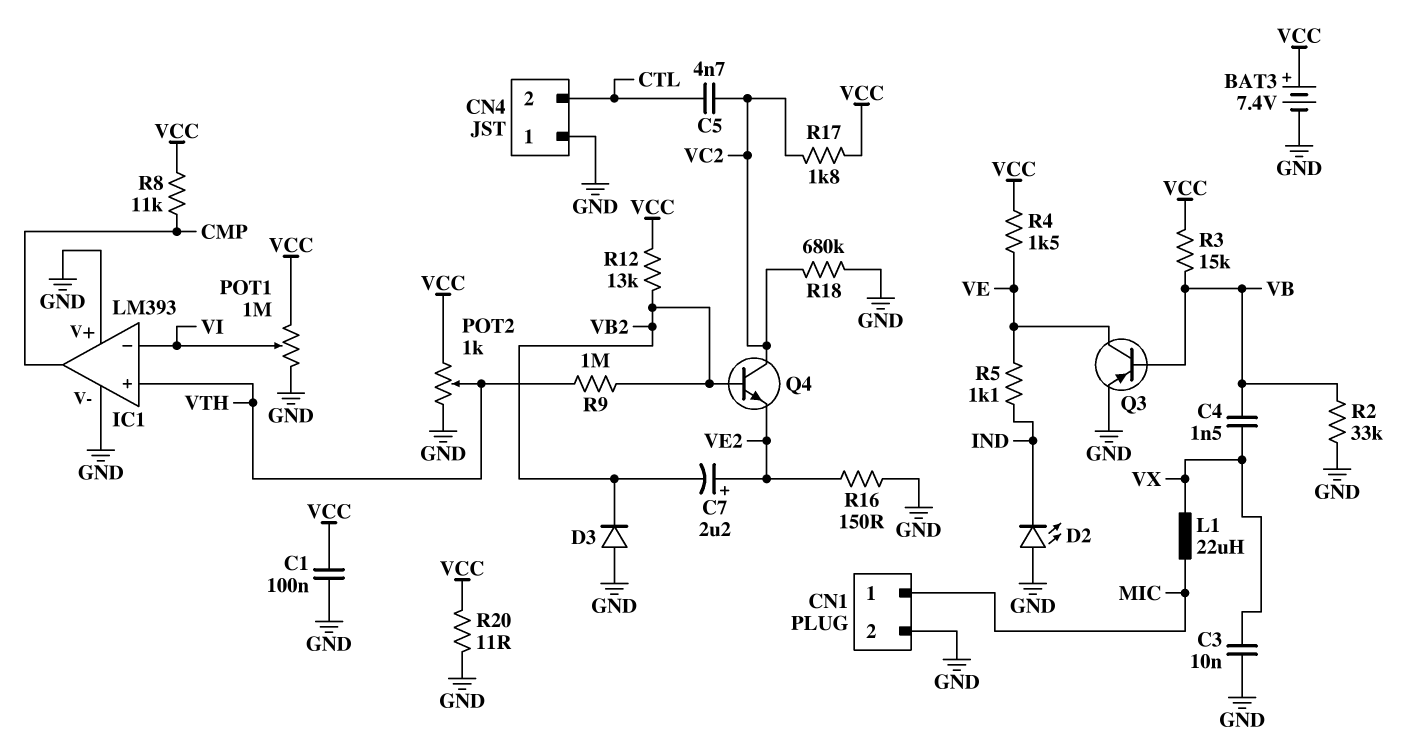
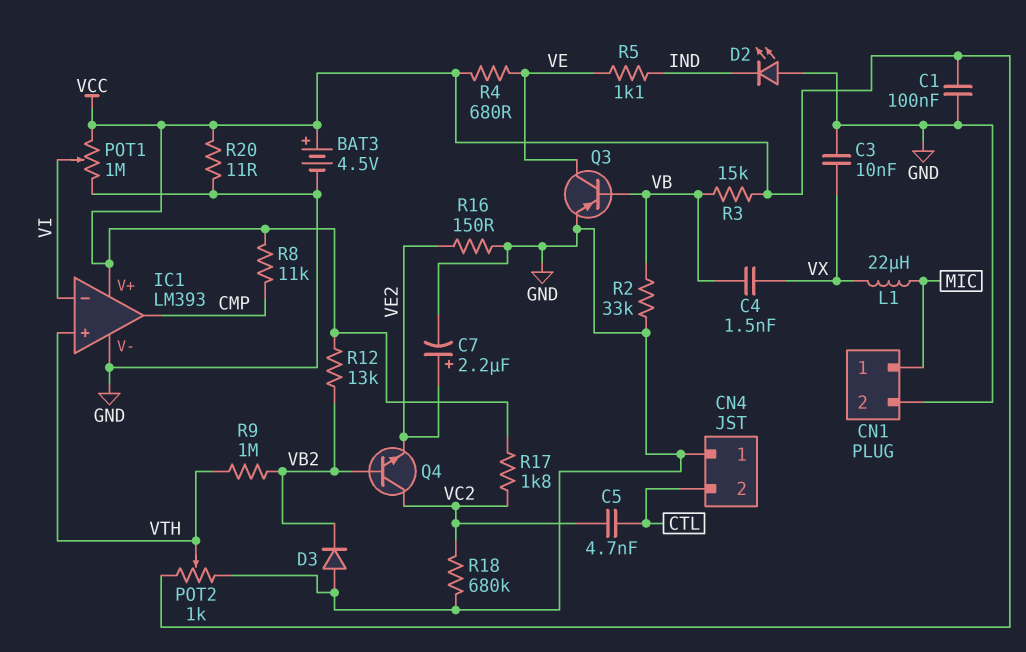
BAT3: 7.4V (plus VCC, minus GND) -> 4.5V (plus VCC, minus GND)
C7: 2.2uF (plus VE2, minus VB2) -> 2.2uF (plus VE2, minus GND)
IC1 pin V+: GND -> VCC
R4: 1.5k (VCC, VE) -> 680 (VCC, VE)

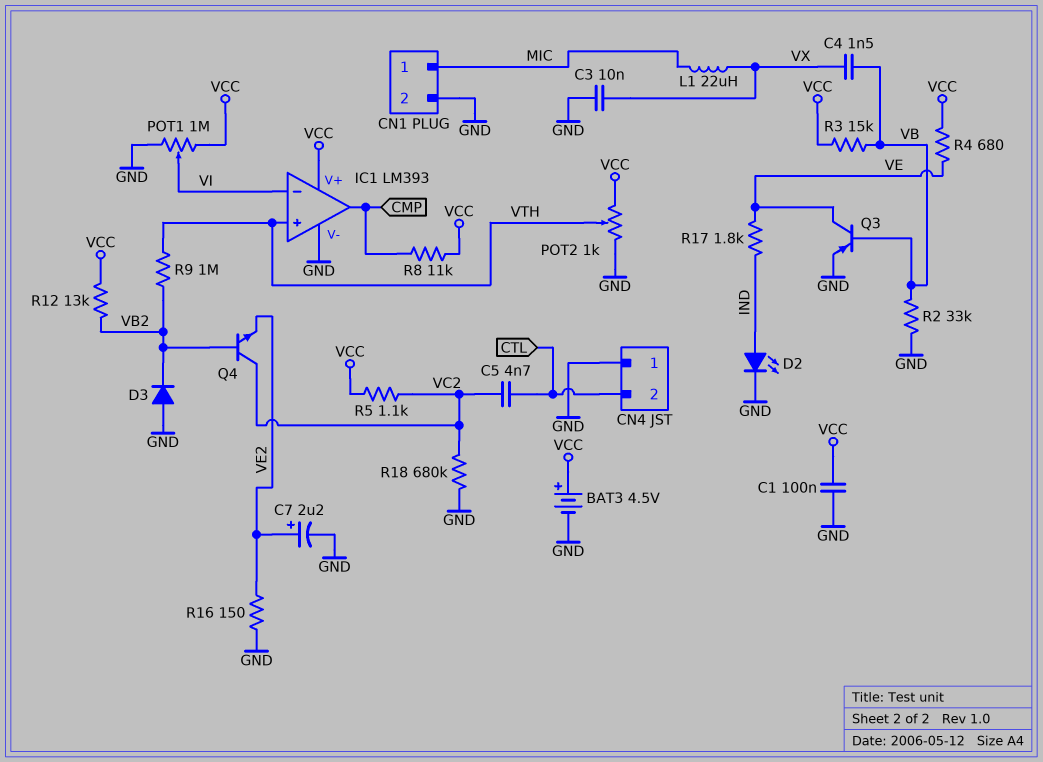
D2: LED (A GND, K IND) -> LED (A IND, K GND)
R5: 1.1k (IND, VE) -> 1.1k (VC2, VCC)
R17: 1.8k (VC2, VCC) -> 1.8k (IND, VE)
R20: 11 (GND, VCC) -> none

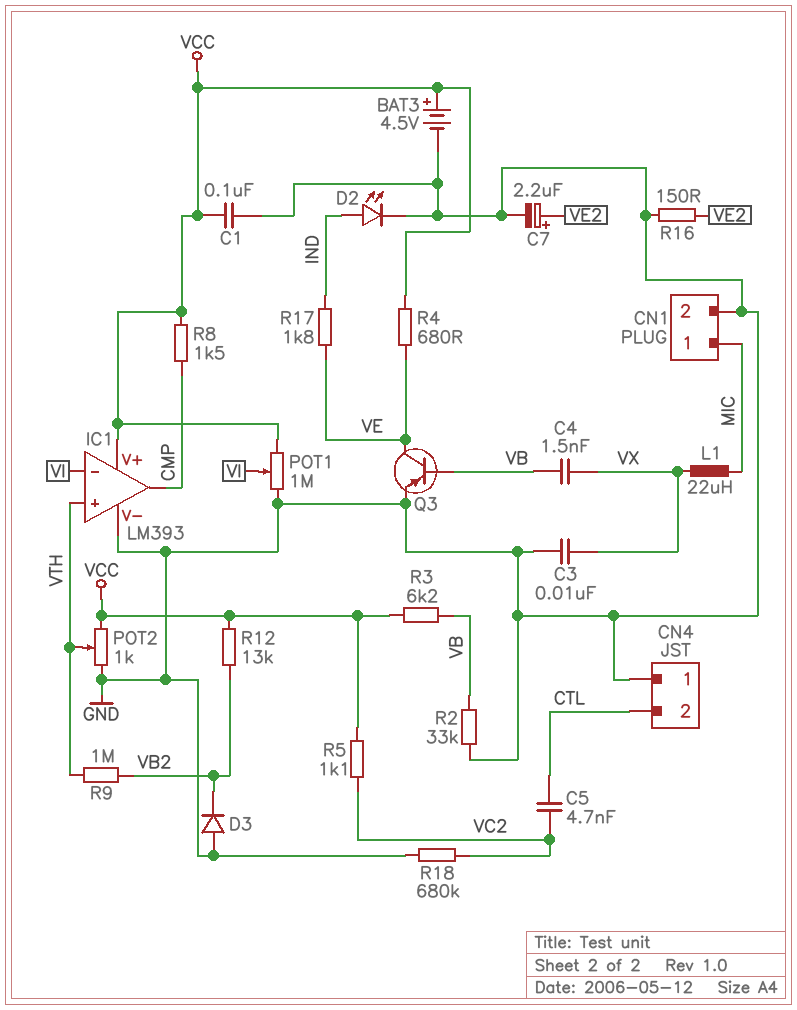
Q4: NPN (B VB2, C VC2, E VE2) -> none
R3: 15k (VB, VCC) -> 6.2k (VB, VCC)
R8: 11k (CMP, VCC) -> 1.5k (CMP, VCC)

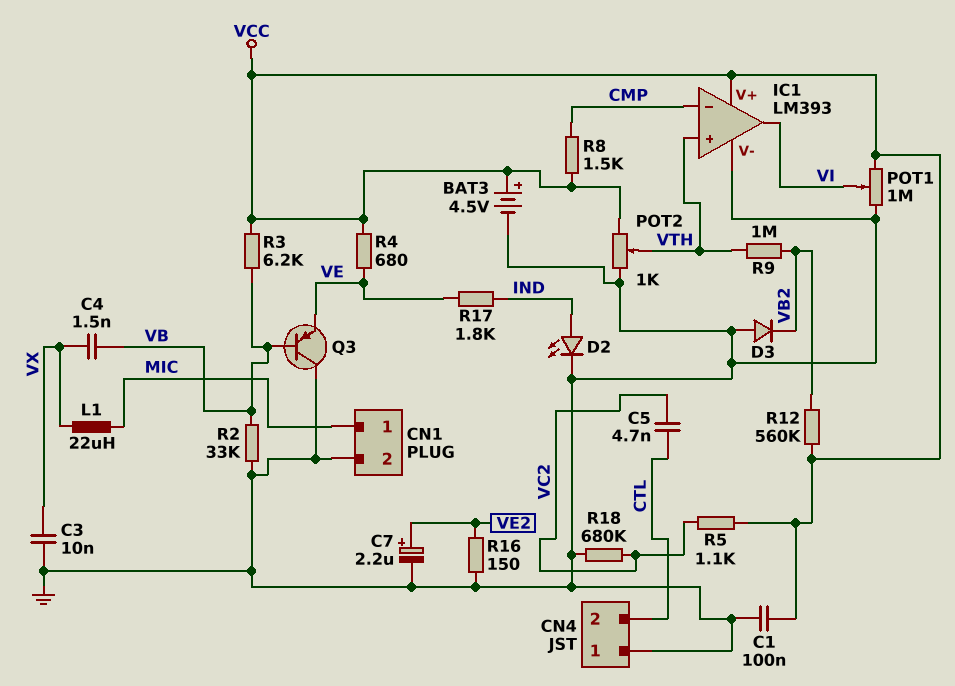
IC1 pin in-: VI -> CMP
IC1 pin out: CMP -> VI
Q3: PNP (B VB, C VE, E GND) -> PNP (B VB, C GND, E VE)
R12: 13k (VB2, VCC) -> 560k (VB2, VCC)

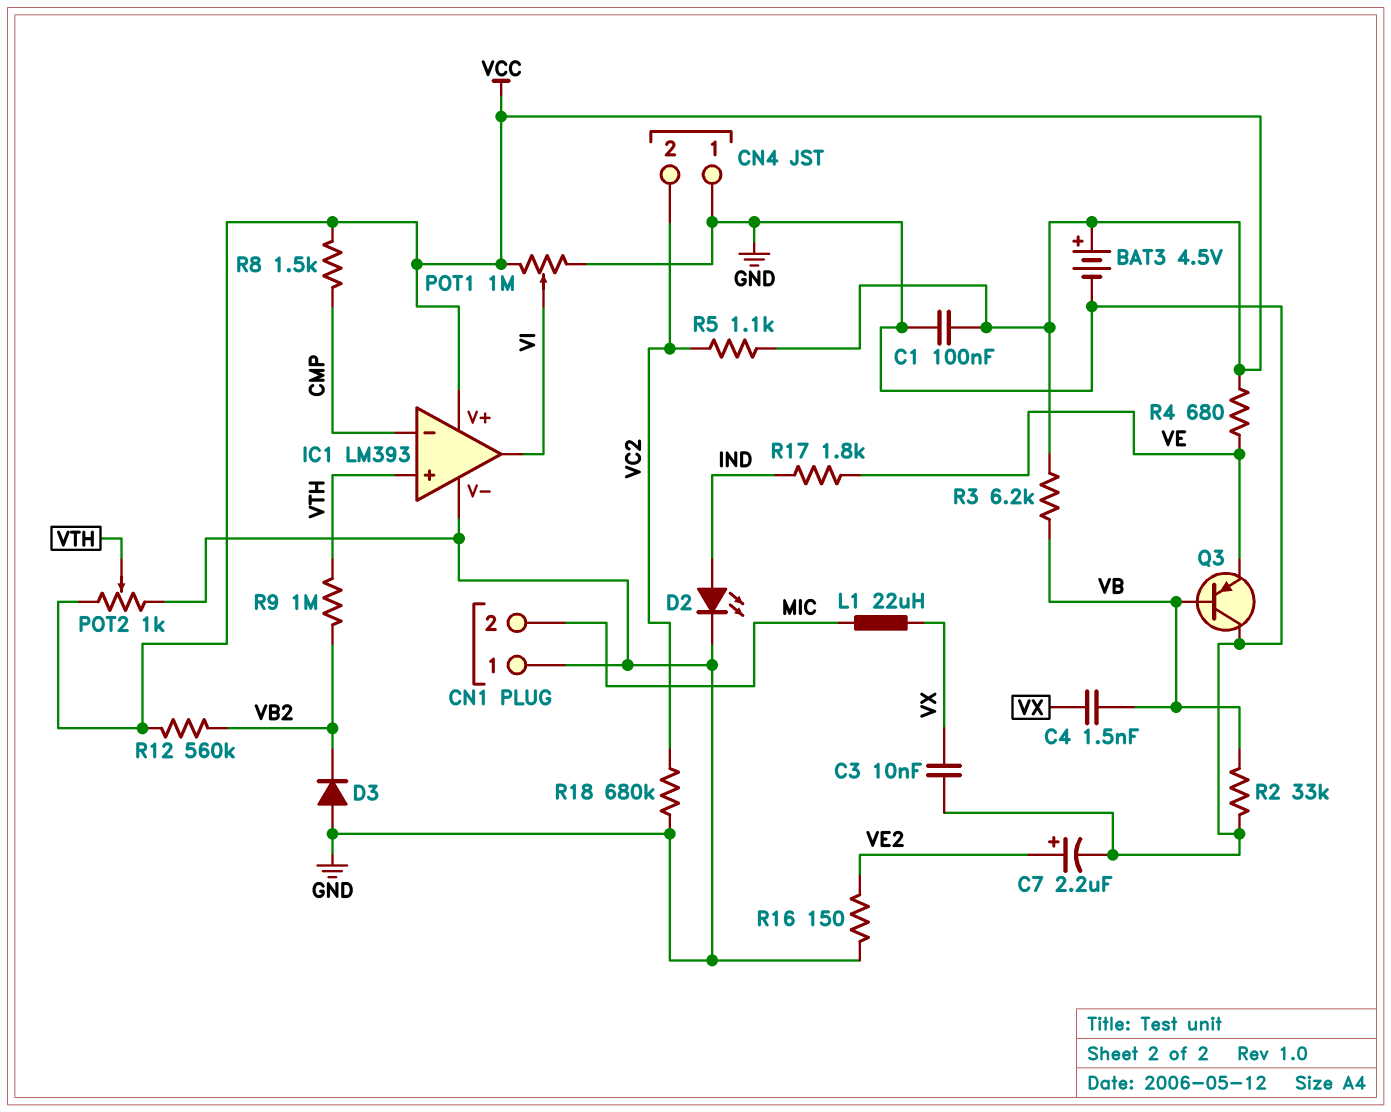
C5: 4.7nF (CTL, VC2) -> none
CN1 pin 1: MIC -> GND
CN1 pin 2: GND -> MIC
CN4 pin 2: CTL -> VC2

